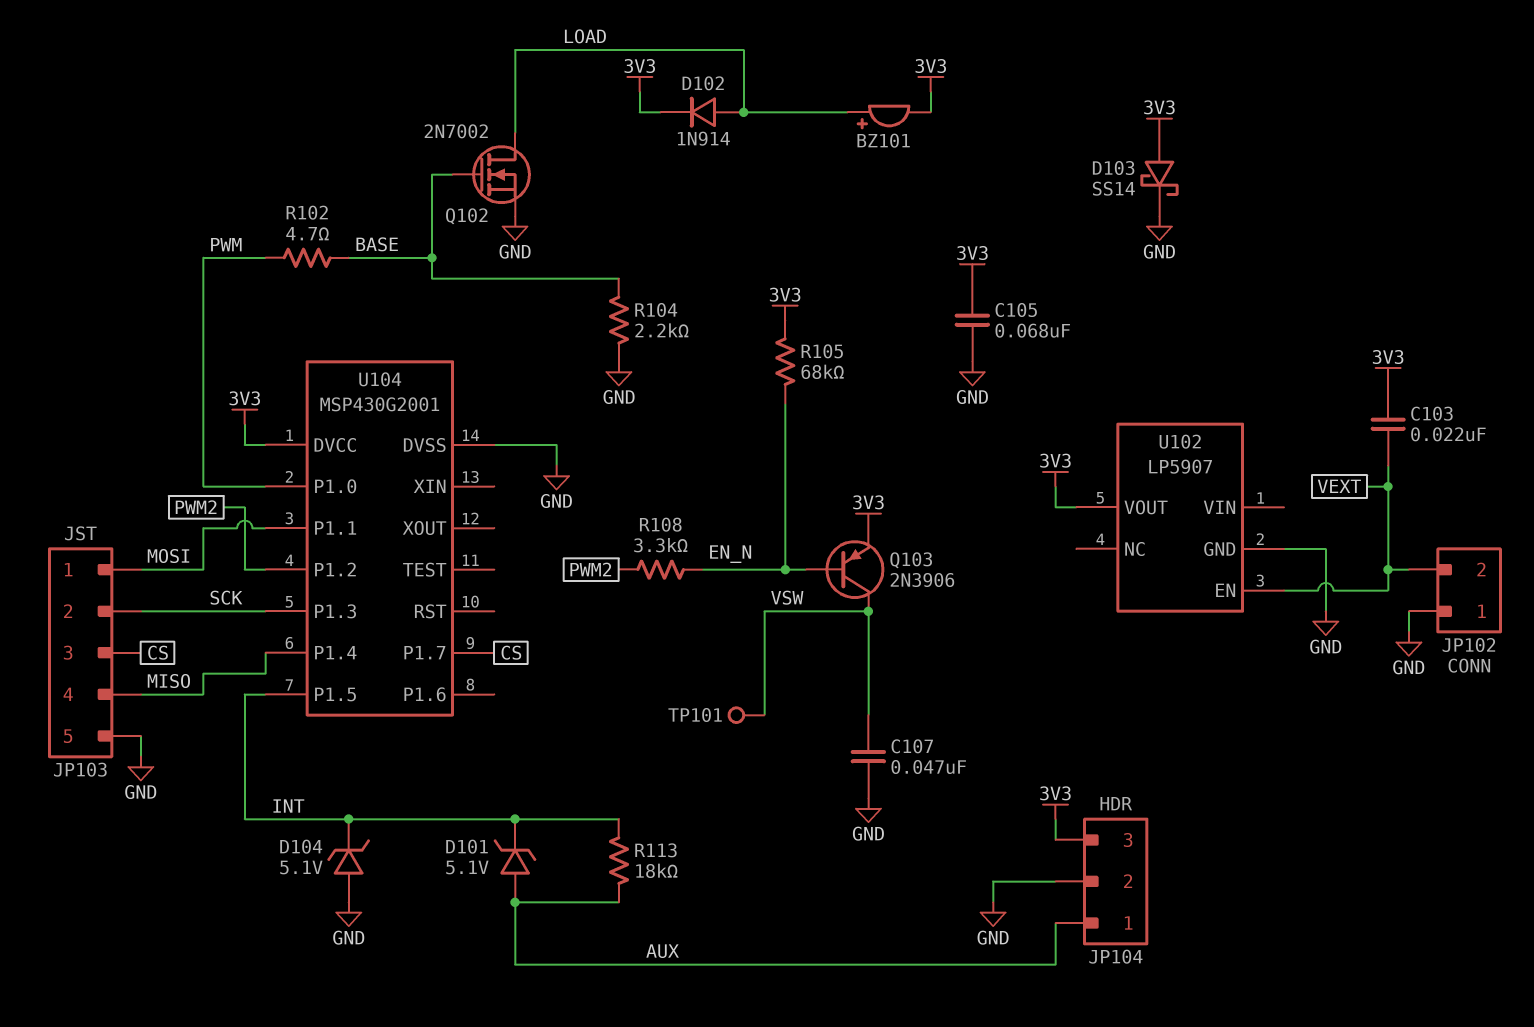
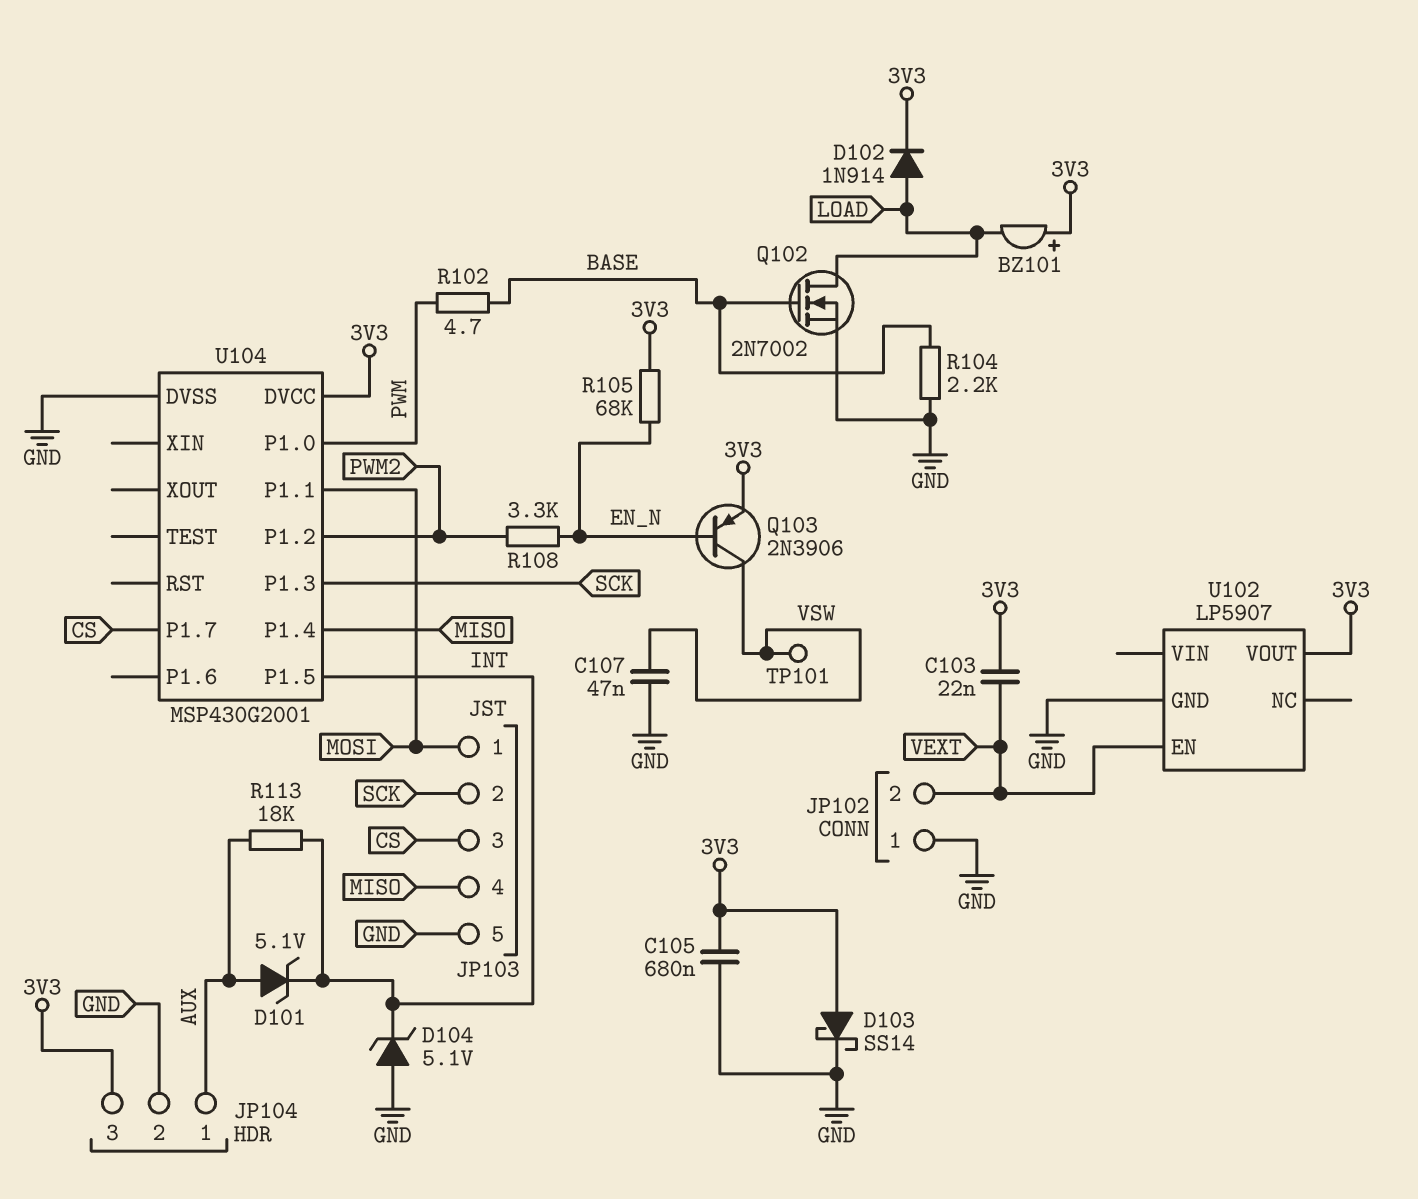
BZ101: buzzer (plus LOAD, minus 3V3) -> buzzer (plus 3V3, minus LOAD)
C105: 68nF (3V3, GND) -> 680nF (3V3, GND)

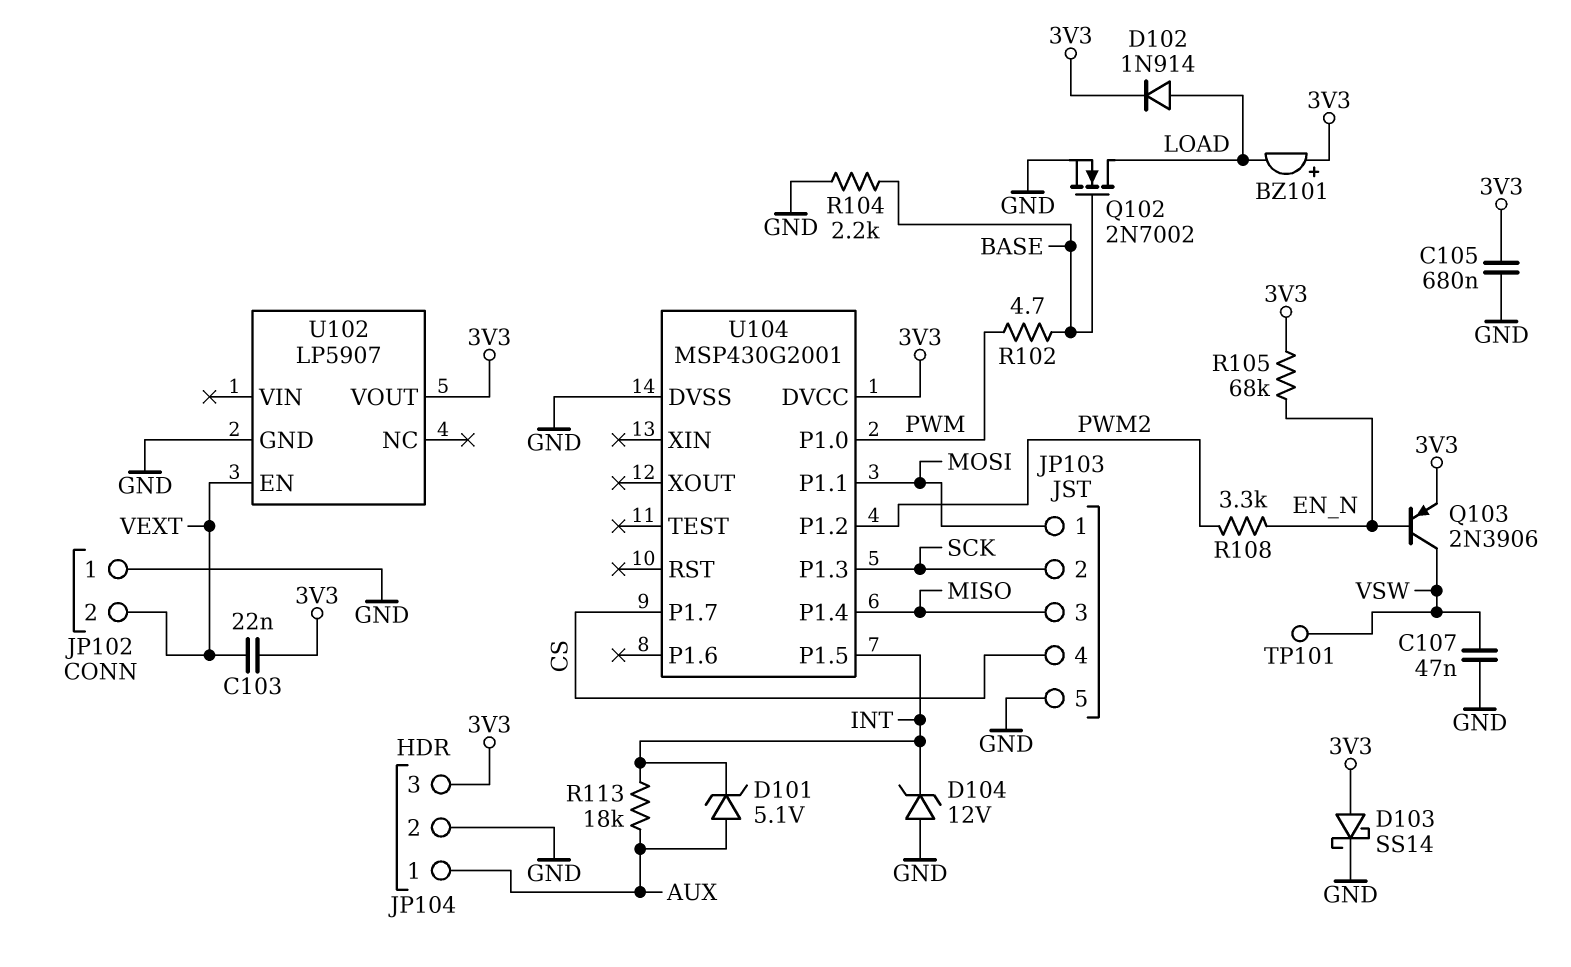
D104: zener 5.1V (A GND, K INT) -> zener 12V (A GND, K INT)
JP103 pin 3: CS -> MISO
JP103 pin 4: MISO -> CS

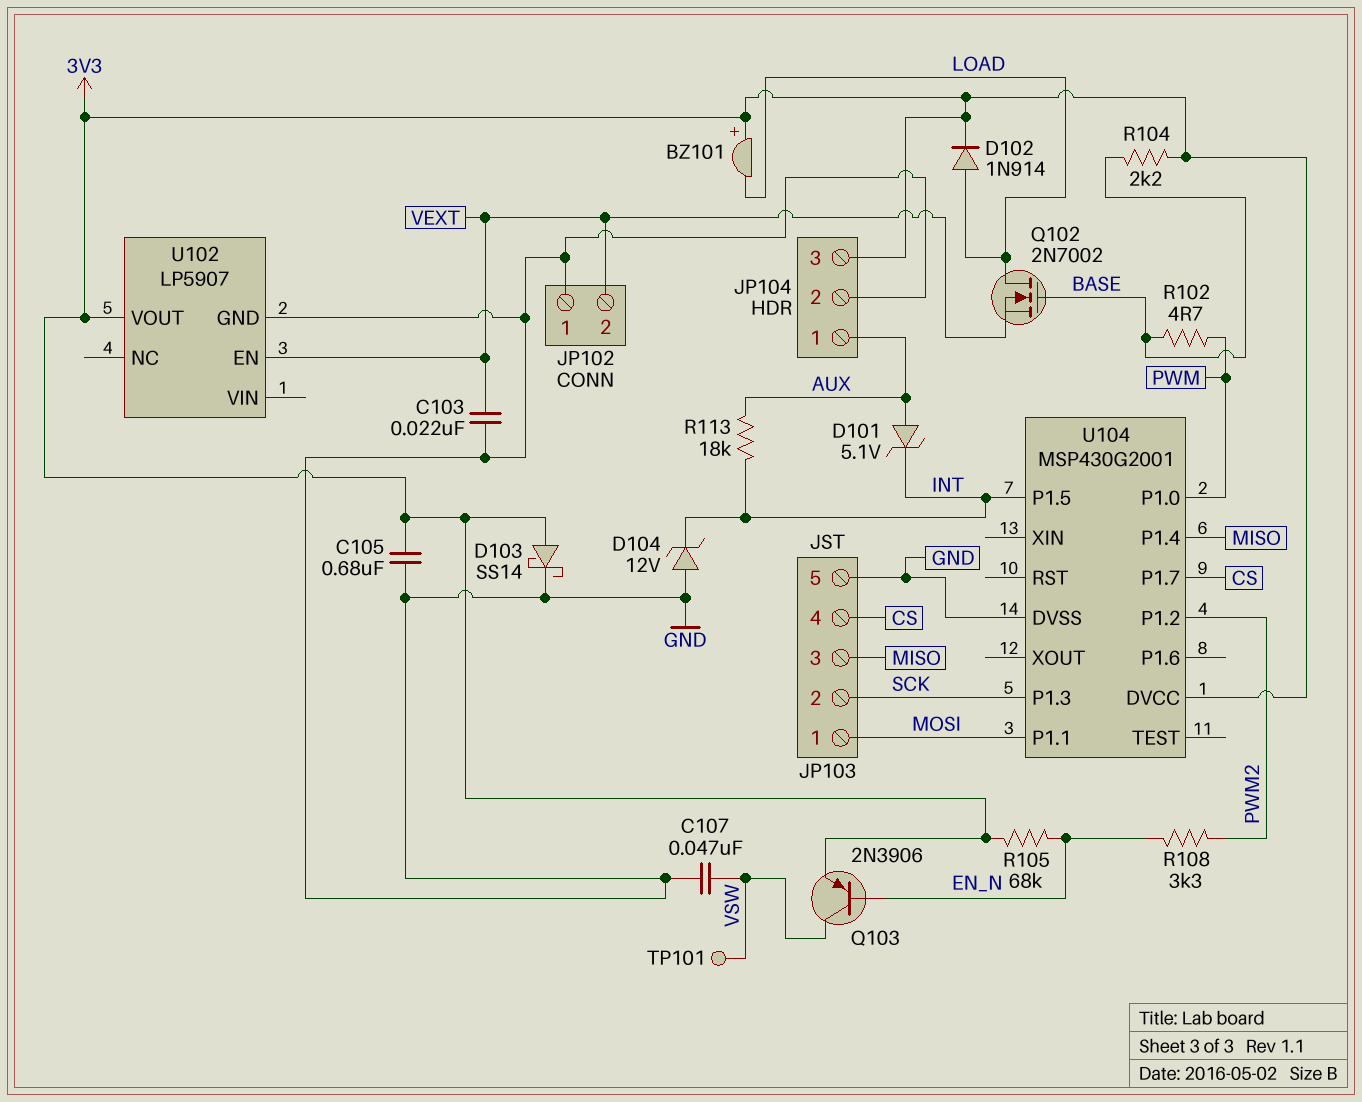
C103: 22nF (3V3, VEXT) -> 22nF (GND, VEXT)
Q102: NMOS 2N7002 (G BASE, D LOAD, S GND) -> NMOS 2N7002 (G BASE, D LOAD, S VEXT)
R104: 2.2k (BASE, GND) -> 2.2k (3V3, BASE)

